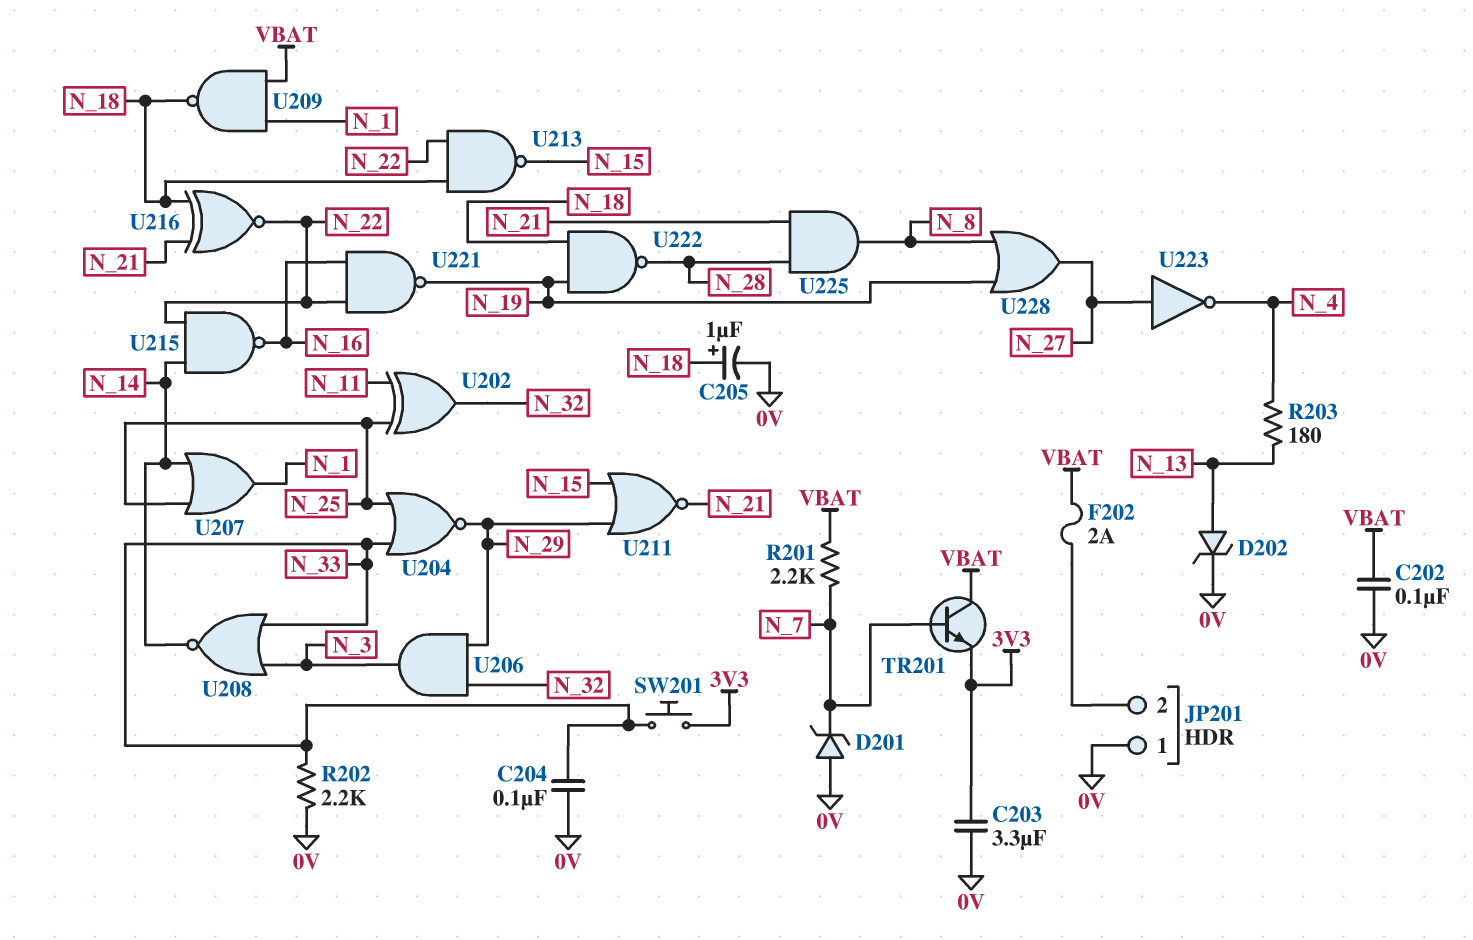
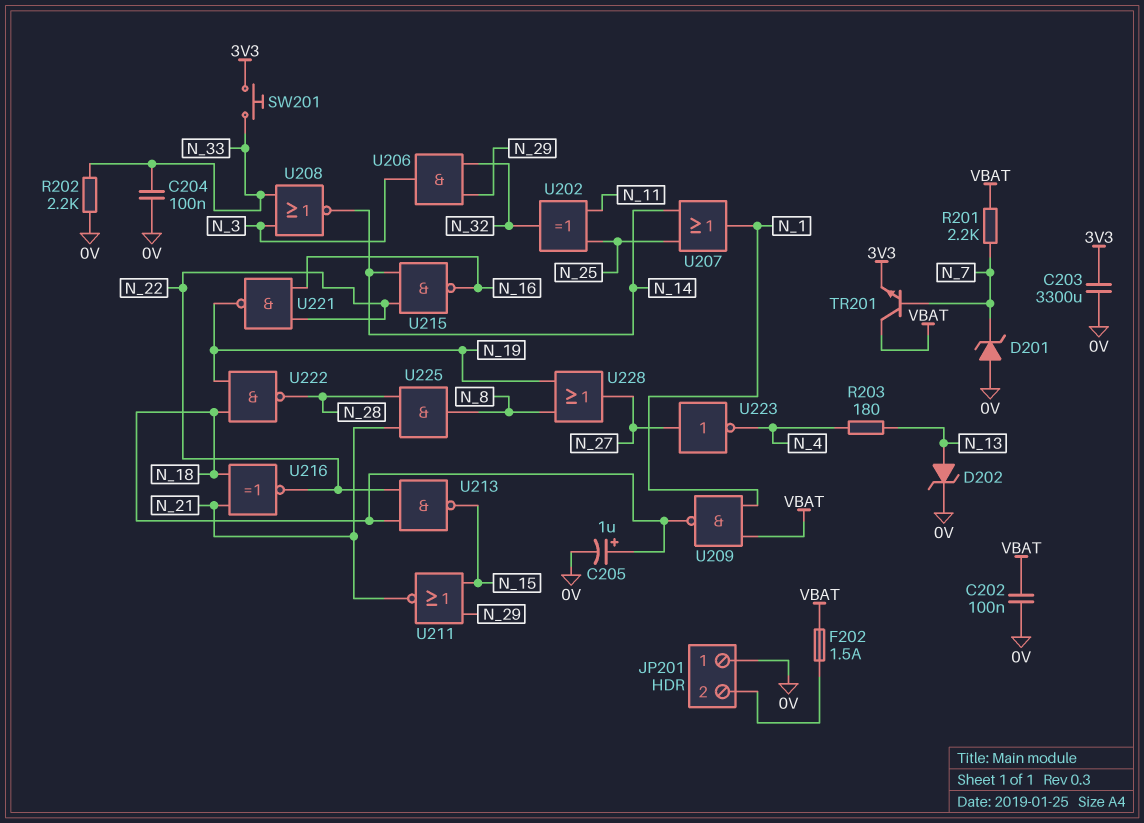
C203: 3.3uF (0V, 3V3) -> 3300uF (0V, 3V3)
F202: 2A (JP201/2, VBAT) -> 1.5A (JP201/2, VBAT)
U204: NOR (in N_25, in N_33, out N_29) -> none

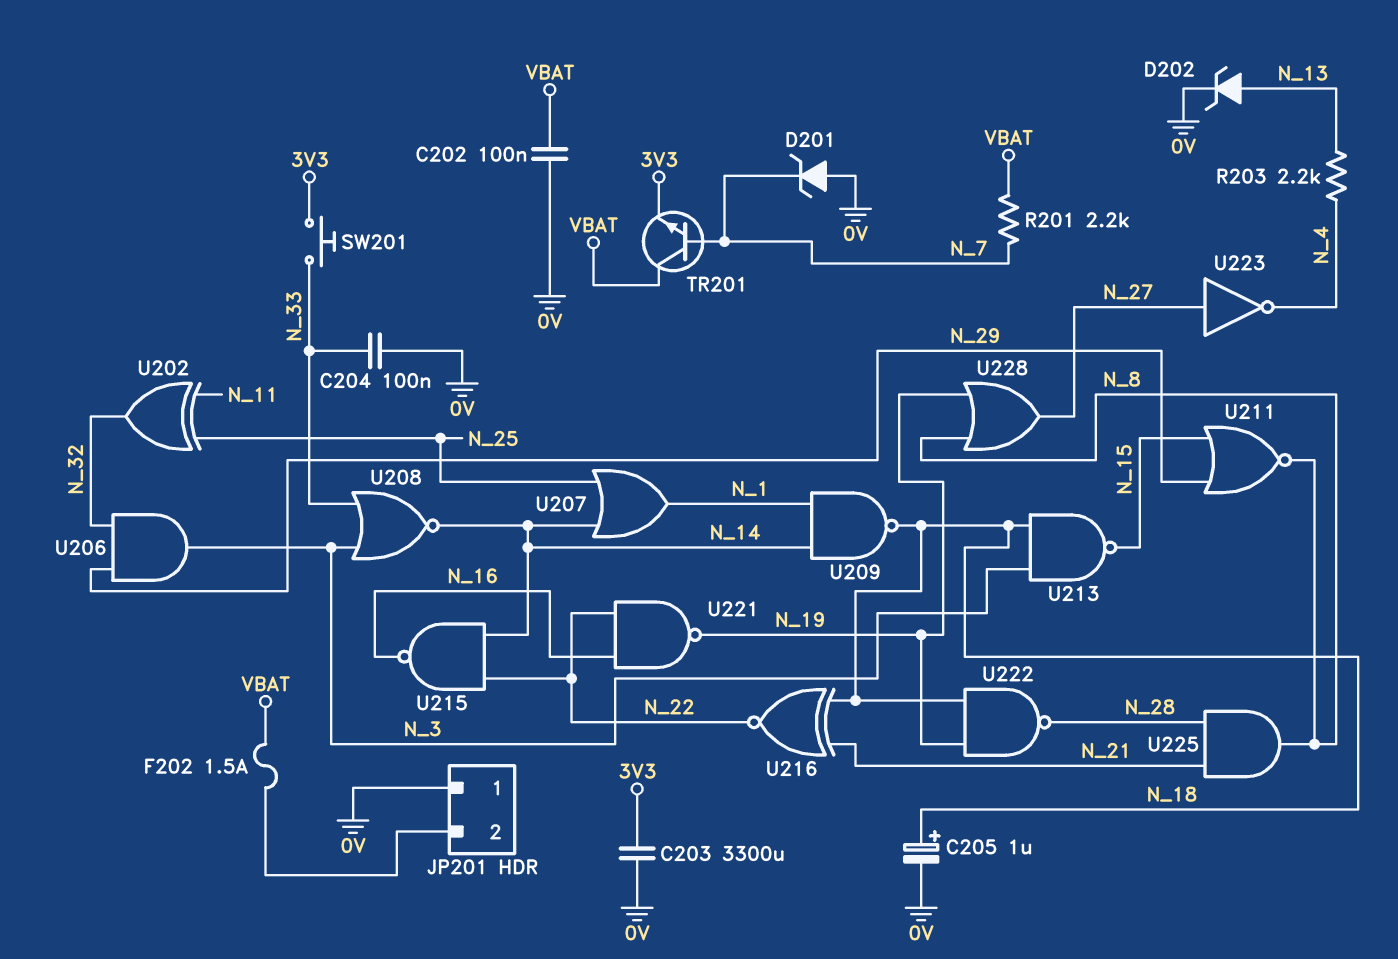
R202: 2.2k (0V, N_33) -> none
R203: 180 (N_4, N_13) -> 2.2k (N_4, N_13)
U209: NAND (in N_1, in VBAT, out N_18) -> NAND (in N_1, in N_14, out N_18)
U211: NOR (in N_15, in N_29, out N_21) -> NOR (in N_15, in N_29, out N_8)
U213: NAND (in N_18, in N_22, out N_15) -> NAND (in N_3, in N_18, out N_15)

